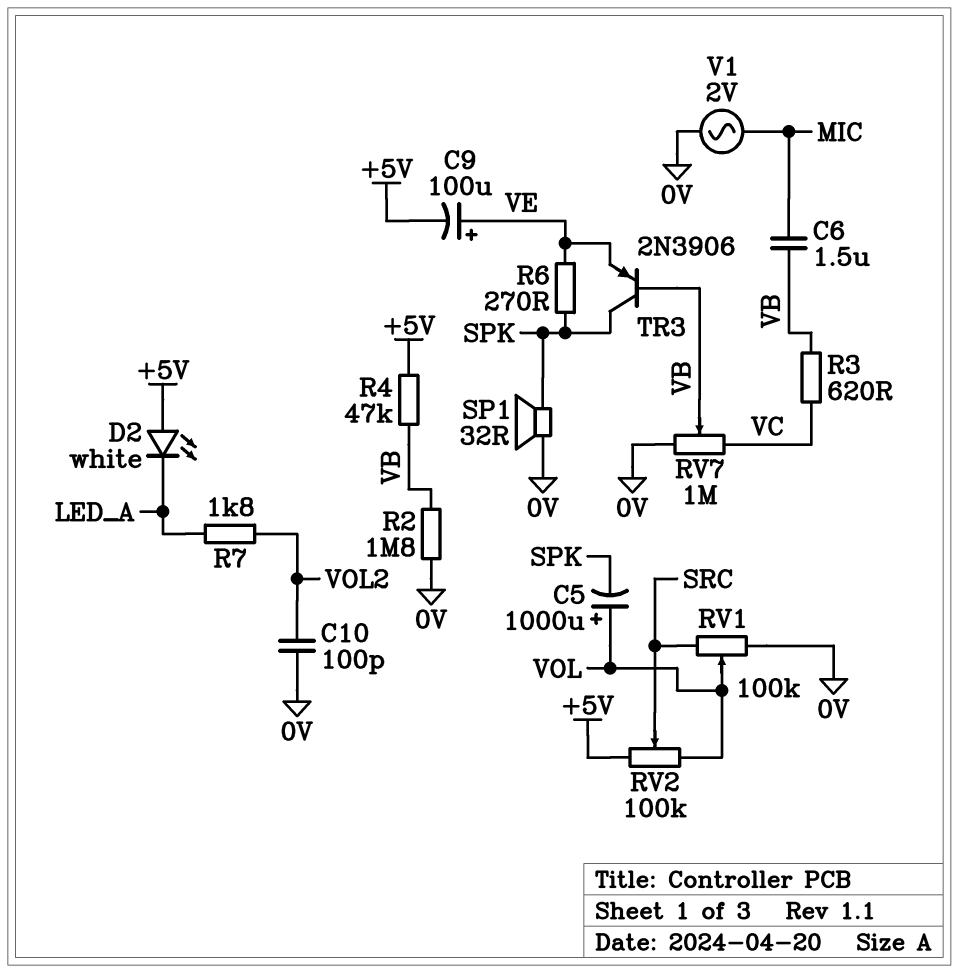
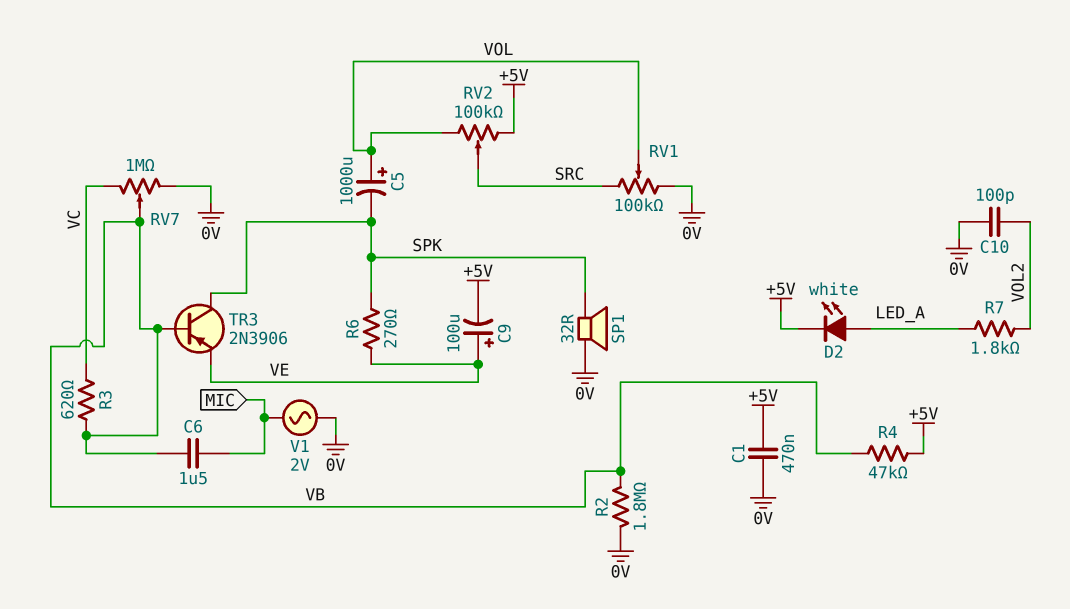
C1: none -> 470nF (+5V, 0V)
D2: LED white (A +5V, K LED_A) -> LED white (A LED_A, K +5V)

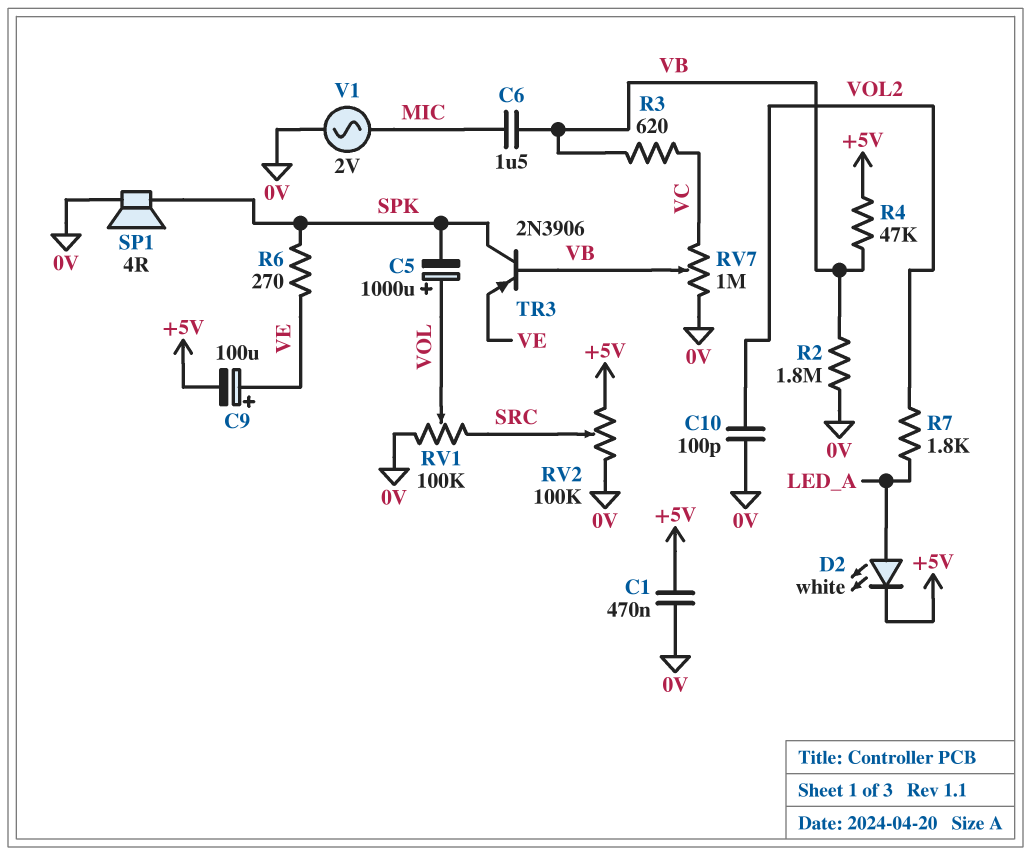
RV2: 100k (+5V, VOL, wiper SRC) -> 100k (+5V, 0V, wiper SRC)
SP1: speaker 32R (0V, SPK) -> speaker 4R (0V, SPK)

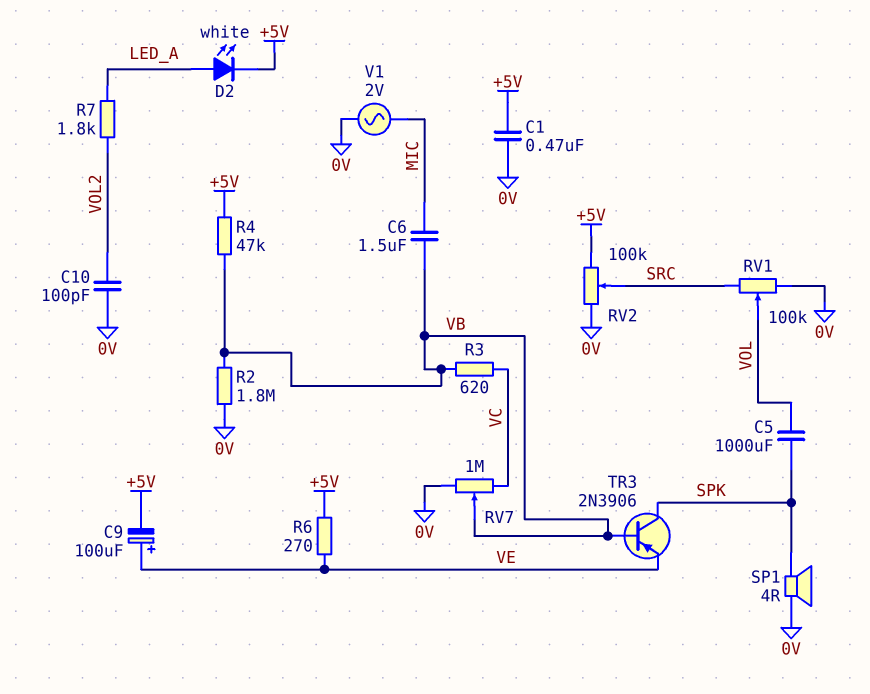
C5: 1000uF (plus VOL, minus SPK) -> 1000uF (SPK, VOL)
R6: 270 (SPK, VE) -> 270 (+5V, VE)

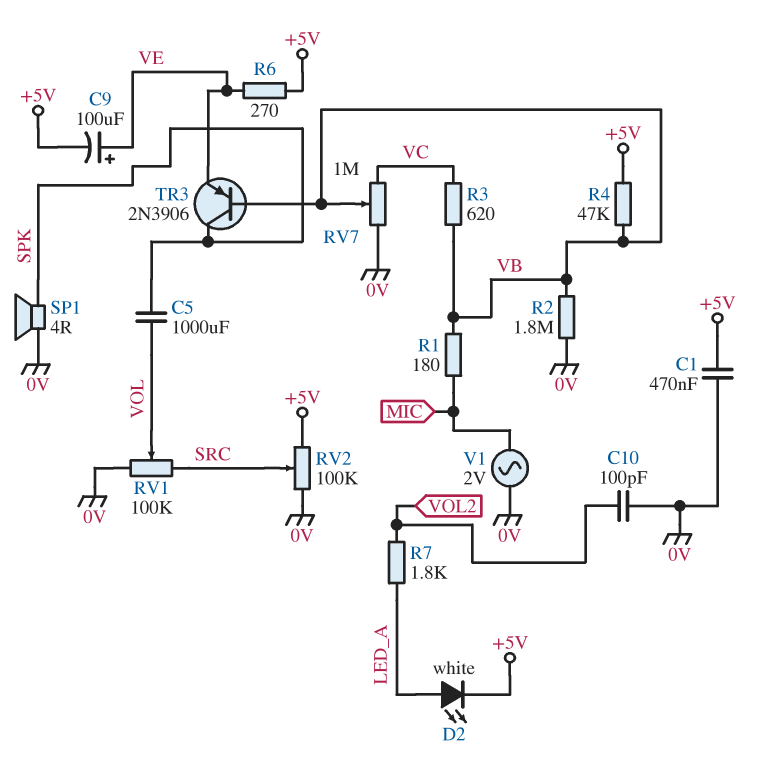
C6: 1.5uF (MIC, VB) -> none
R1: none -> 180 (MIC, VB)

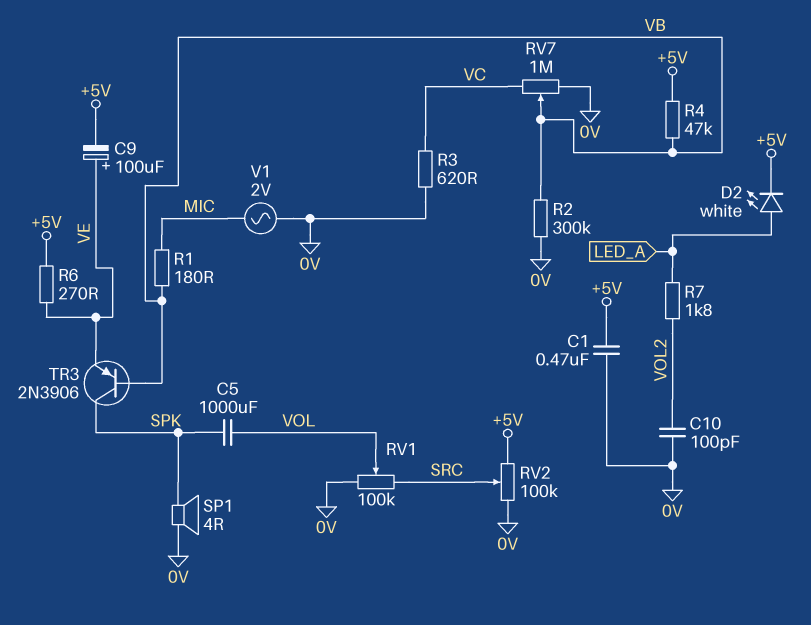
R2: 1.8M (0V, VB) -> 300k (0V, VB)
R3: 620 (VB, VC) -> 620 (0V, VC)

